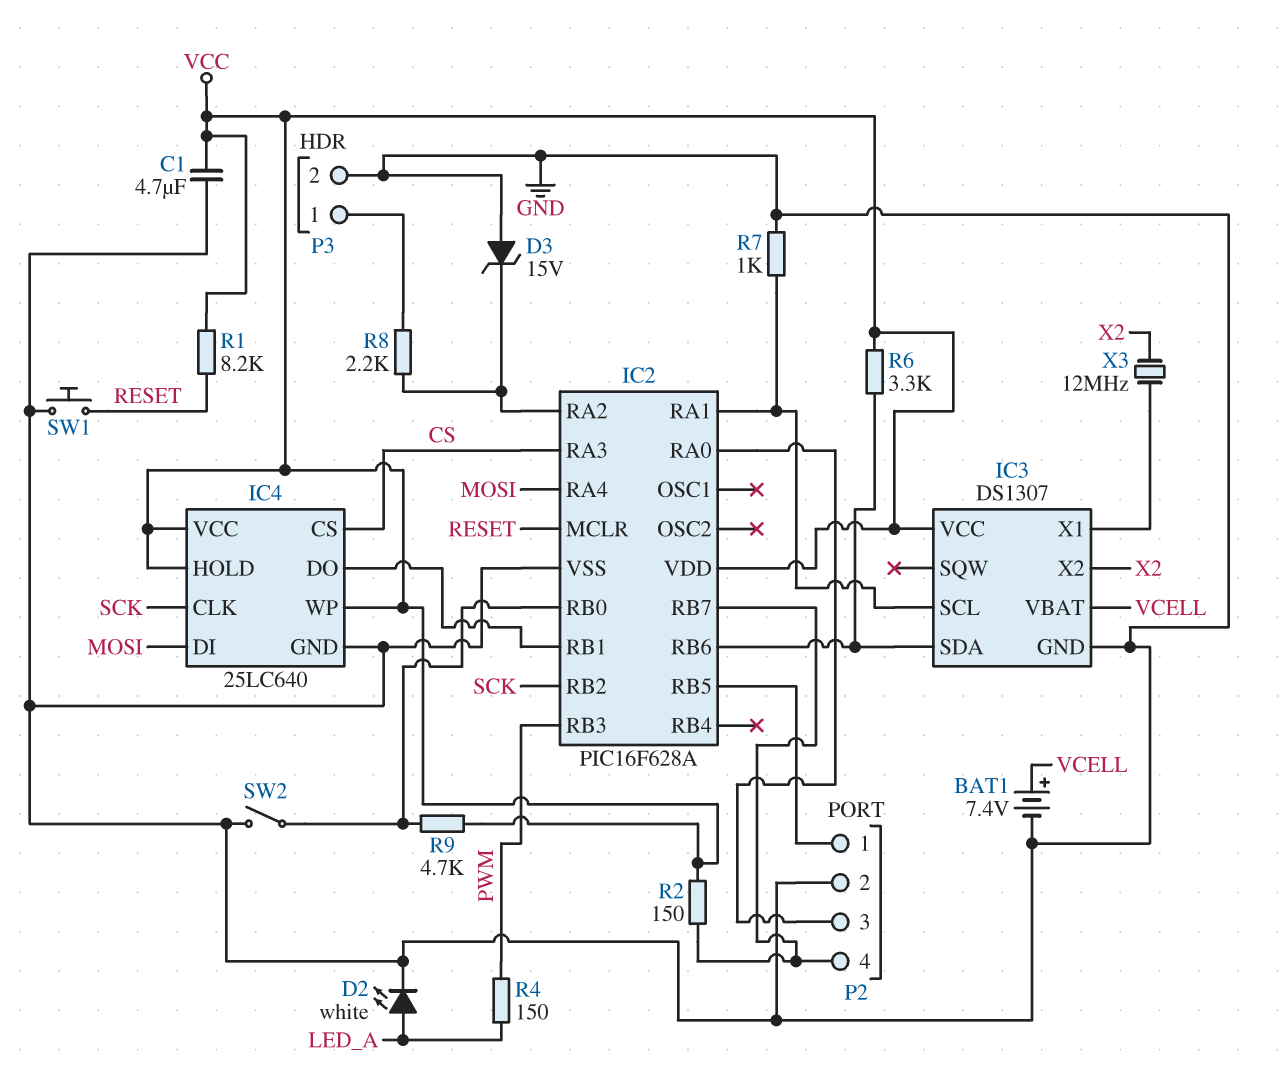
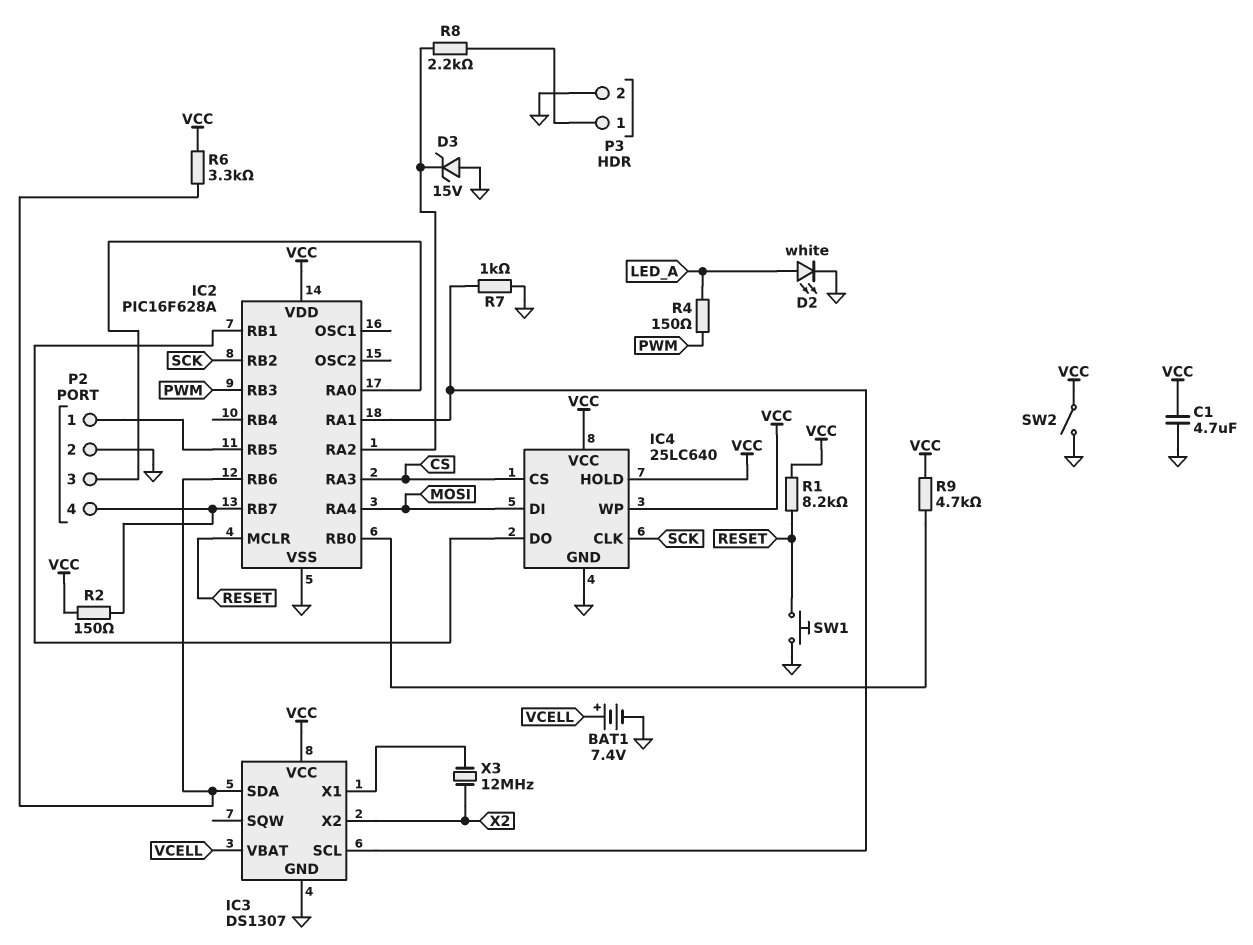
SW2: switch (GND, IC2/RB0) -> switch (GND, VCC)

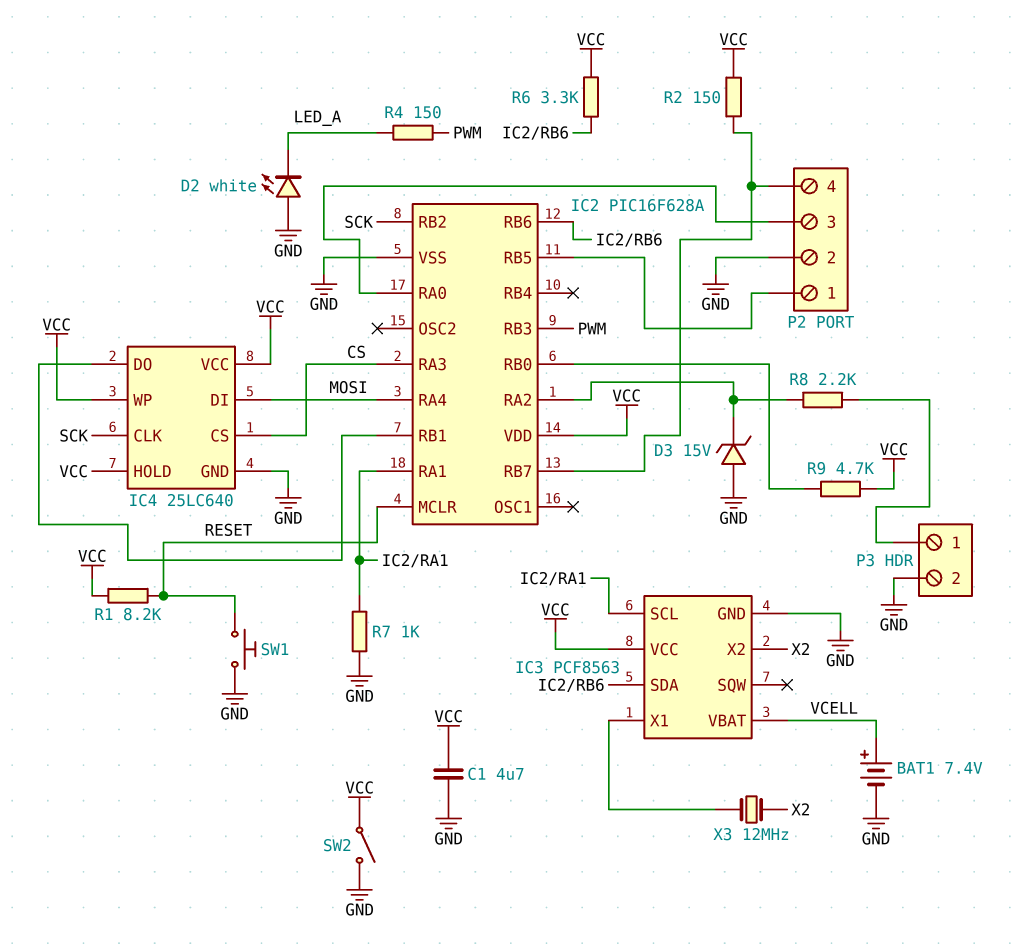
D2: LED white (A LED_A, K GND) -> LED white (A GND, K LED_A)
IC3: DS1307 -> PCF8563

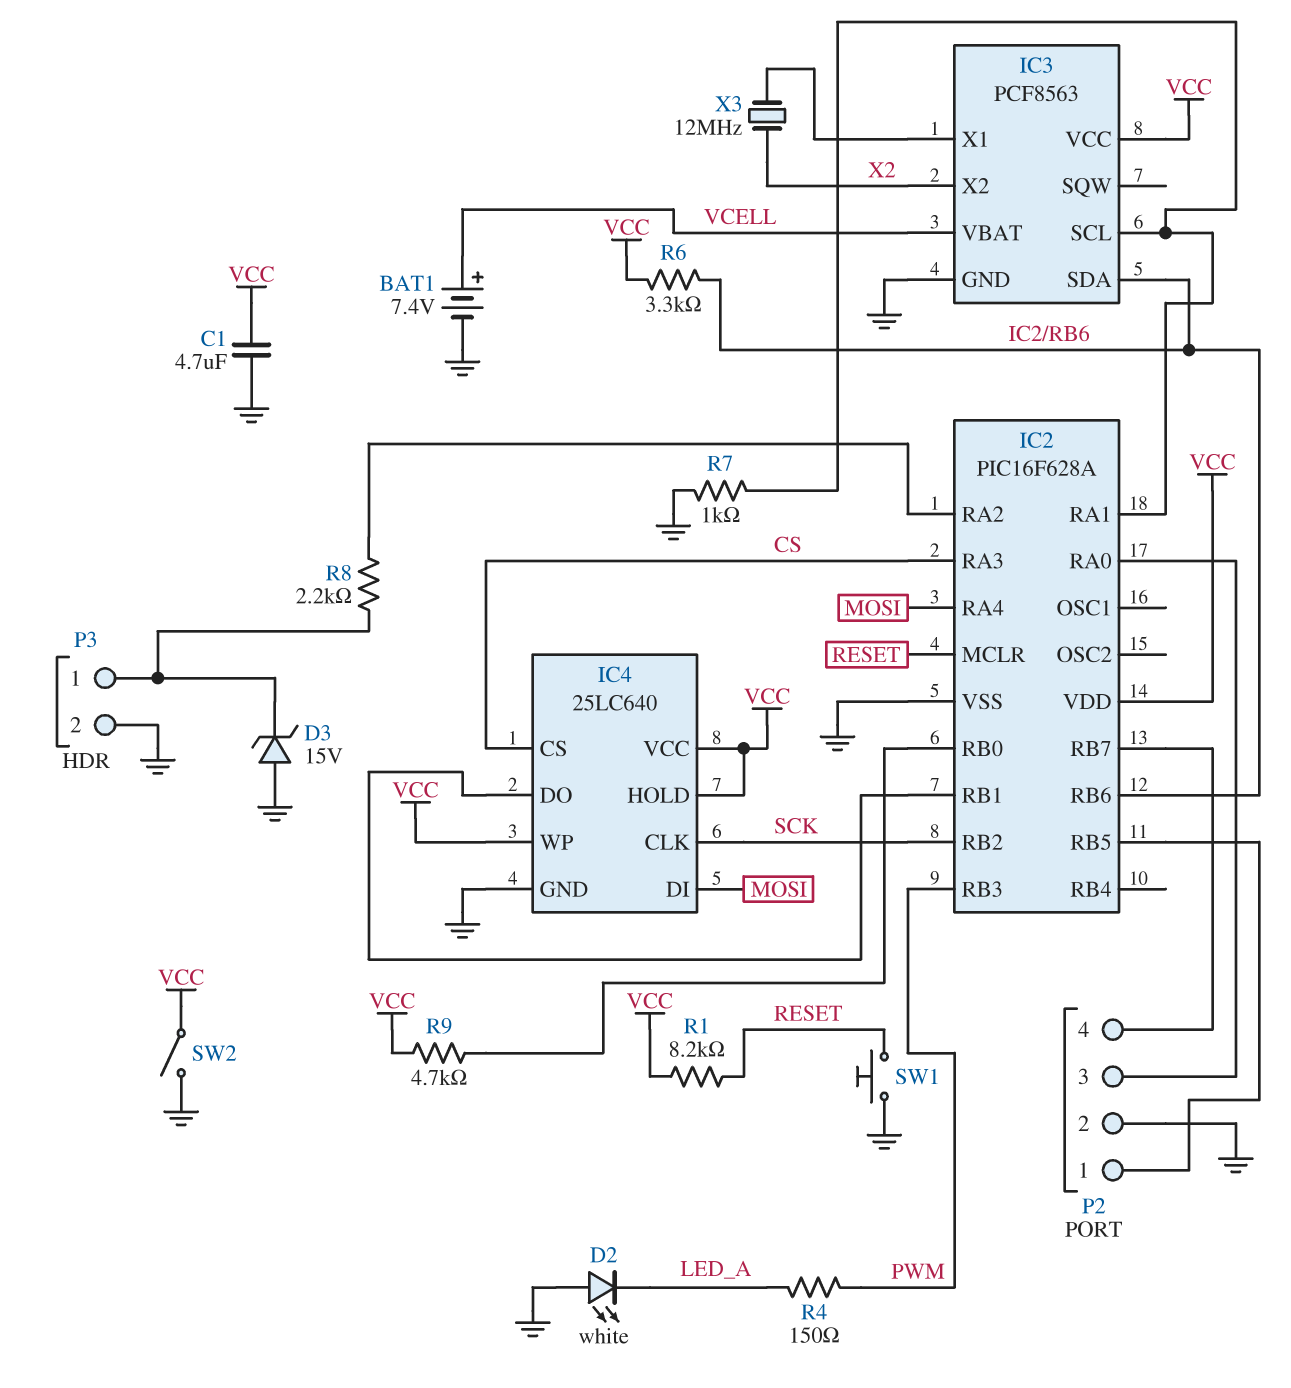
D3: zener 15V (A GND, K IC2/RA2) -> zener 15V (A GND, K P3/1)
R2: 150 (IC2/RB7, VCC) -> none

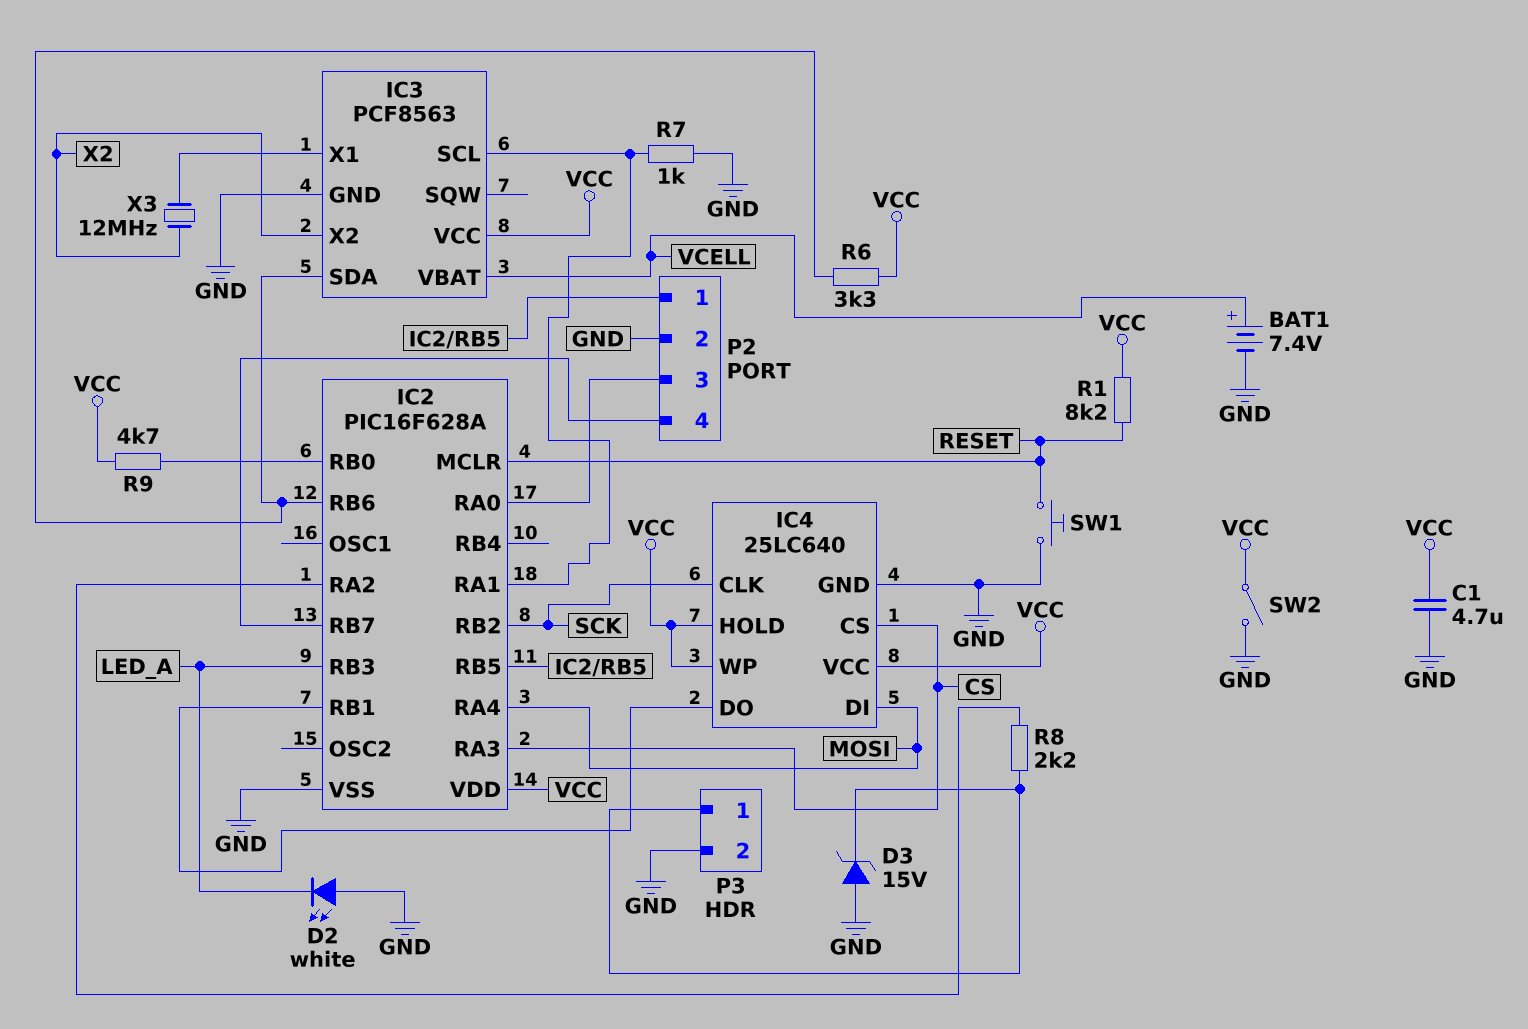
IC2 pin RB3: PWM -> LED_A
R4: 150 (LED_A, PWM) -> none

